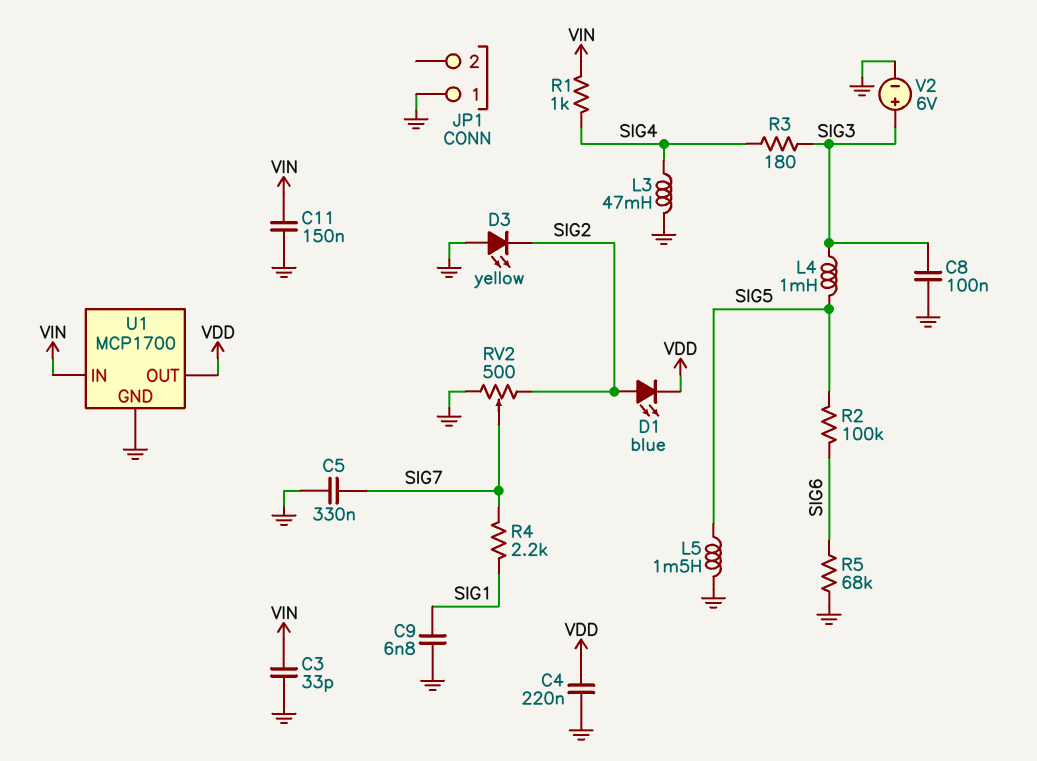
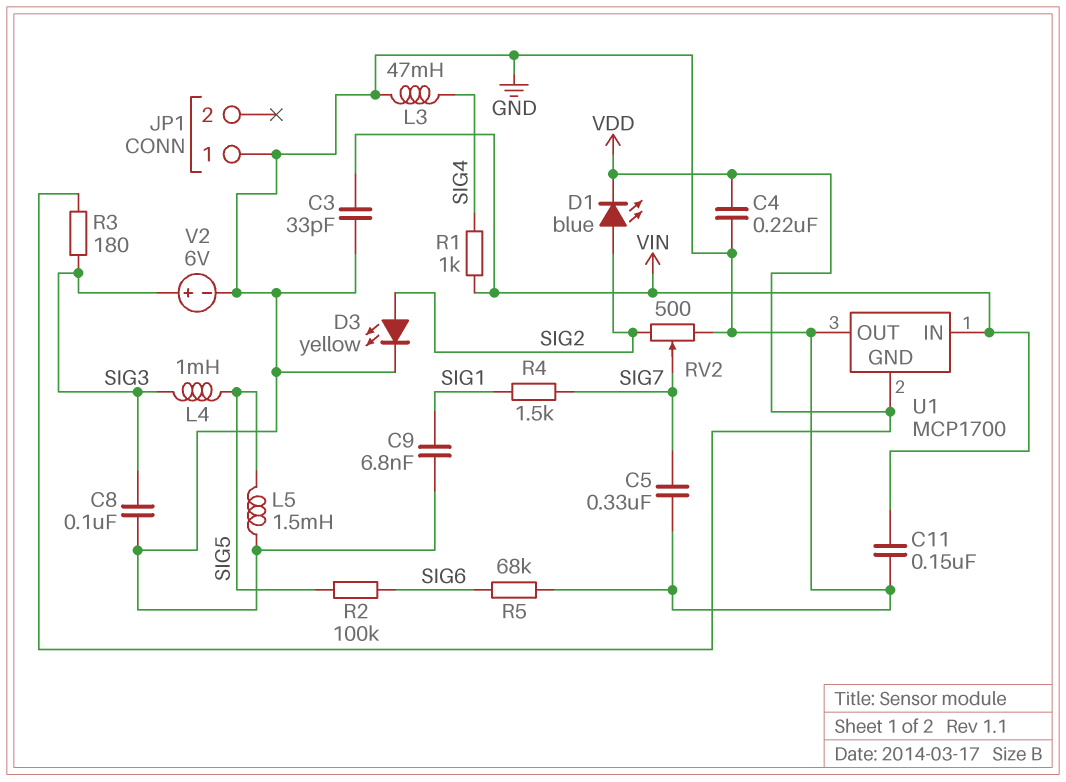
D3: LED yellow (A GND, K SIG2) -> LED yellow (A SIG2, K GND)
R3: 180 (SIG3, SIG4) -> 180 (SIG3, VDD)
R4: 2.2k (SIG1, SIG7) -> 1.5k (SIG1, SIG7)
U1 pin GND: GND -> VDD
U1 pin OUT: VDD -> GND

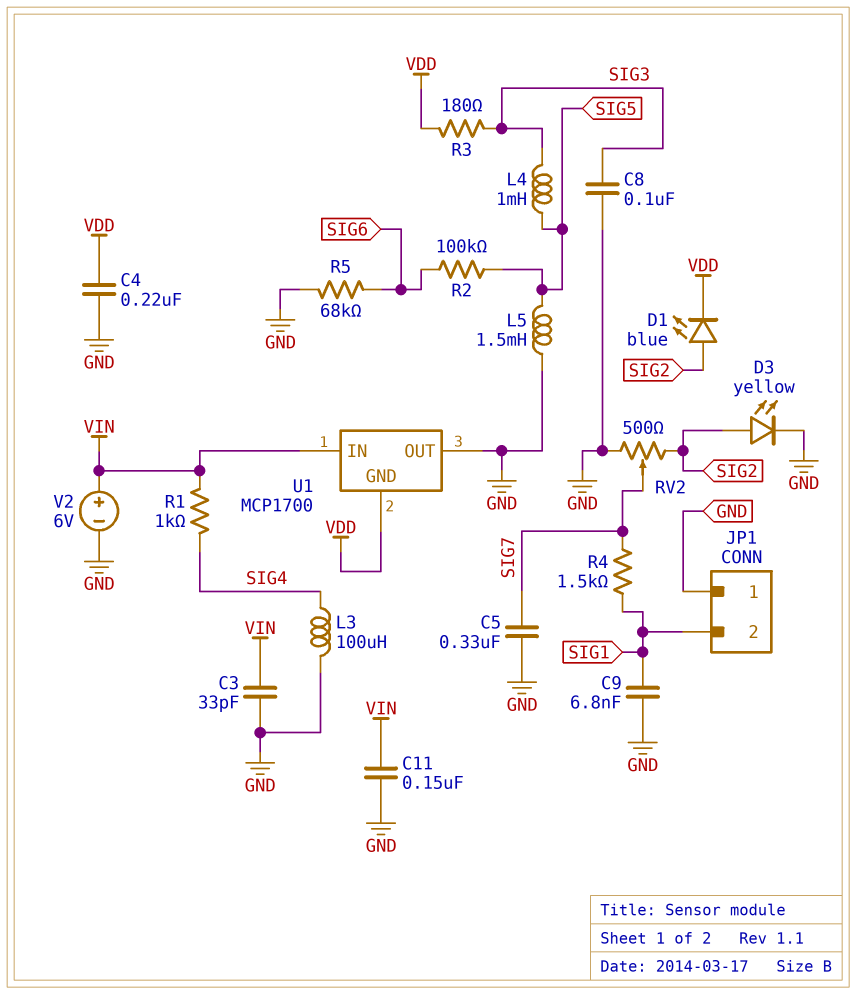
JP1 pin 2: none -> SIG1
L3: 47mH (GND, SIG4) -> 100uH (GND, SIG4)
V2: 6V (plus SIG3, minus GND) -> 6V (plus VIN, minus GND)

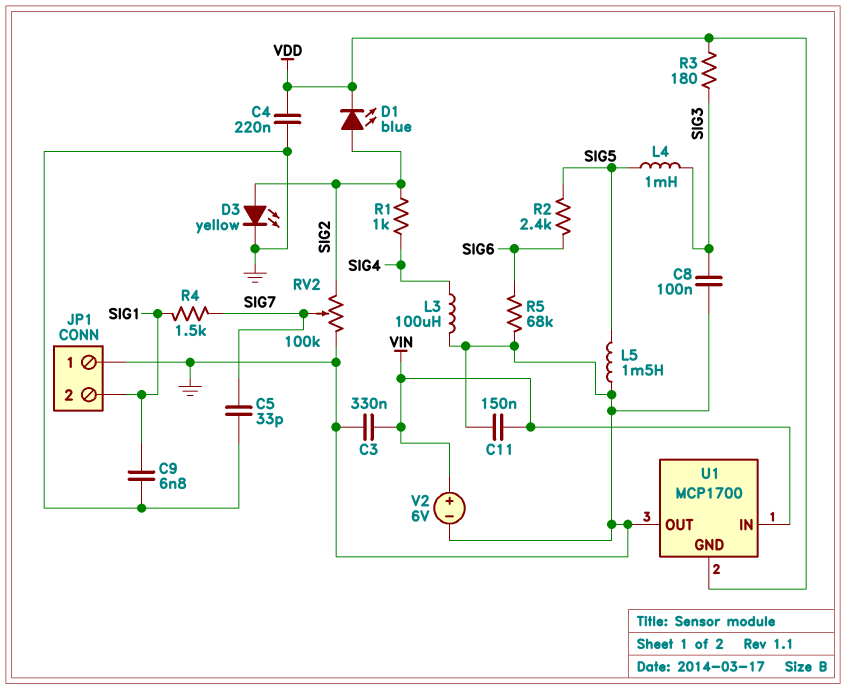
C3: 33pF (GND, VIN) -> 330nF (GND, VIN)
C5: 330nF (GND, SIG7) -> 33pF (GND, SIG7)
R1: 1k (SIG4, VIN) -> 1k (SIG2, SIG4)
R2: 100k (SIG5, SIG6) -> 2.4k (SIG5, SIG6)
RV2: 500 (GND, SIG2, wiper SIG7) -> 100k (GND, SIG2, wiper SIG7)

